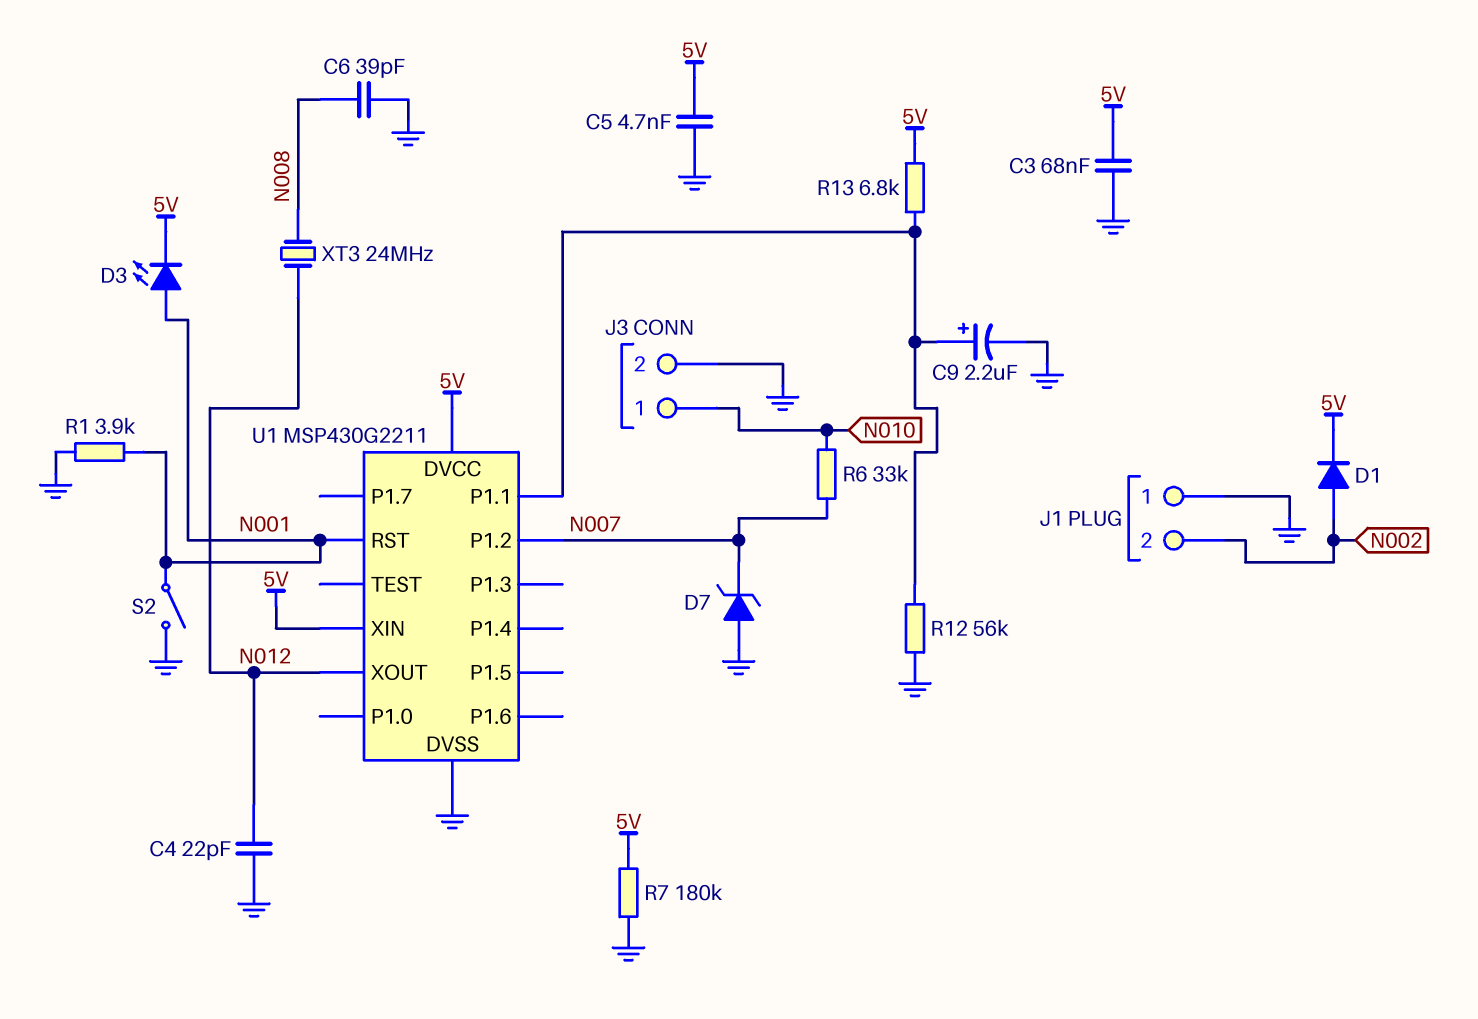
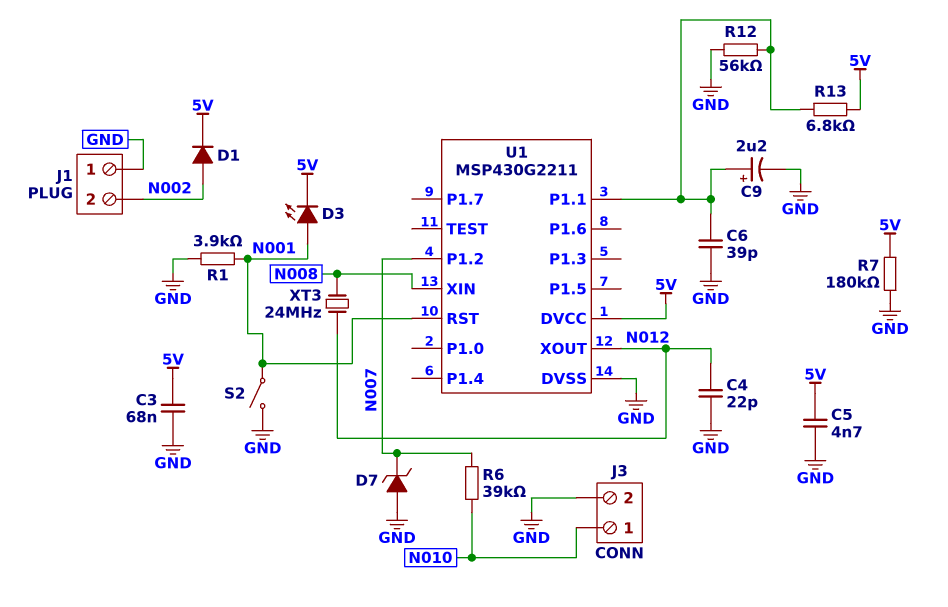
C6: 39pF (GND, N008) -> 39pF (GND, U1/P1.1)
R6: 33k (N007, N010) -> 39k (N007, N010)
U1 pin XIN: 5V -> N008

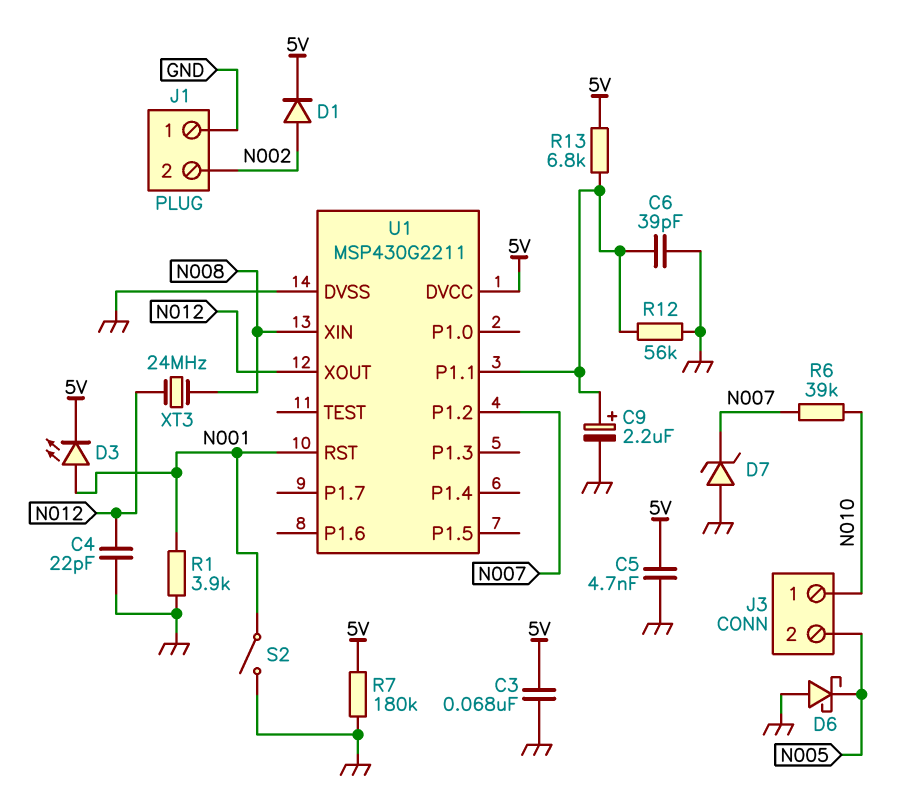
D6: none -> schottky (A GND, K N005)
J3 pin 2: GND -> N005

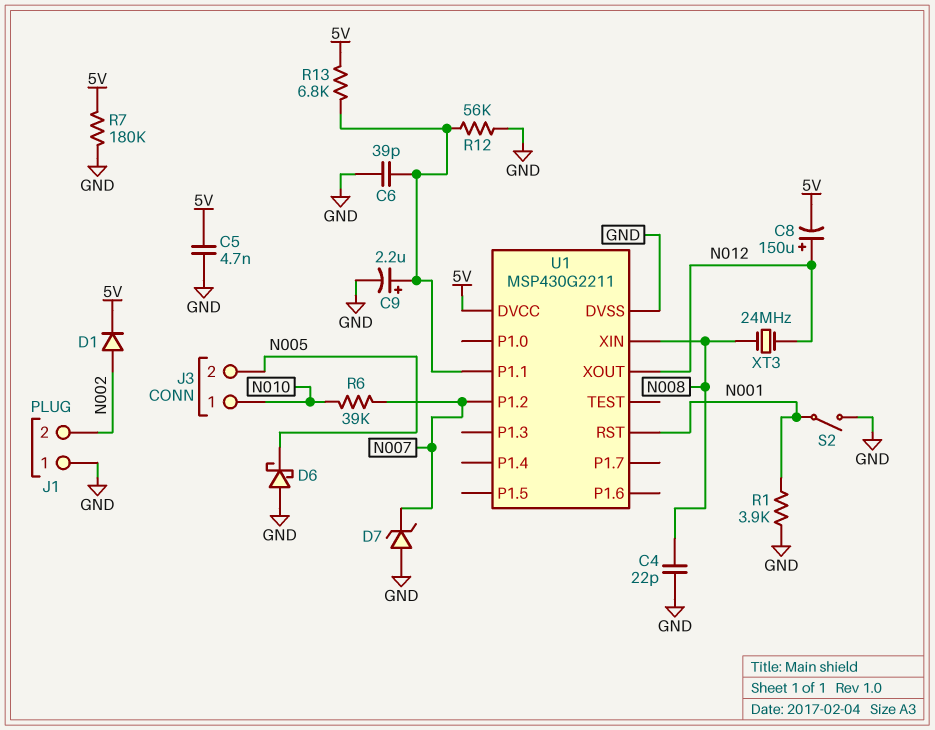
C3: 68nF (5V, GND) -> none
C4: 22pF (GND, N012) -> 22pF (GND, N008)
C8: none -> 150uF (plus N012, minus 5V)
D3: LED (A N001, K 5V) -> none

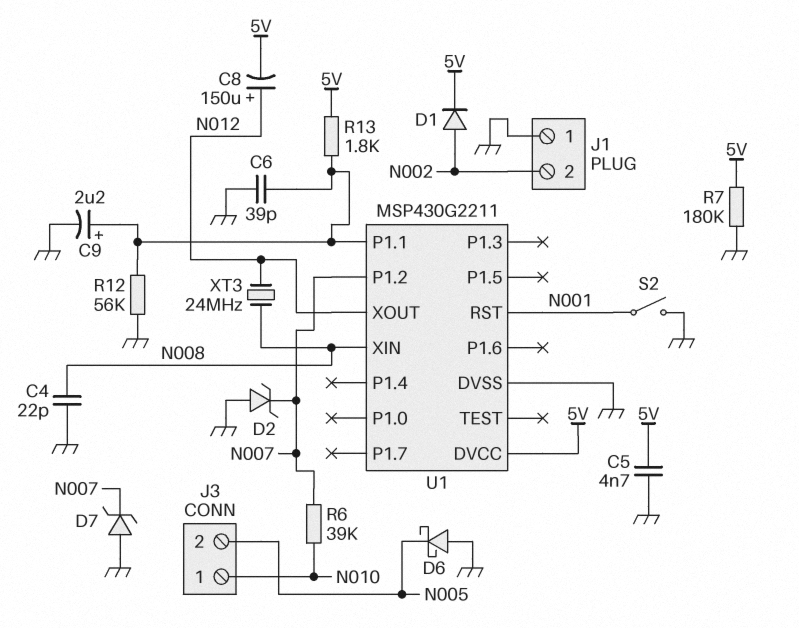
D2: none -> zener (A GND, K N007)
R1: 3.9k (GND, N001) -> none
R13: 6.8k (5V, U1/P1.1) -> 1.8k (5V, U1/P1.1)

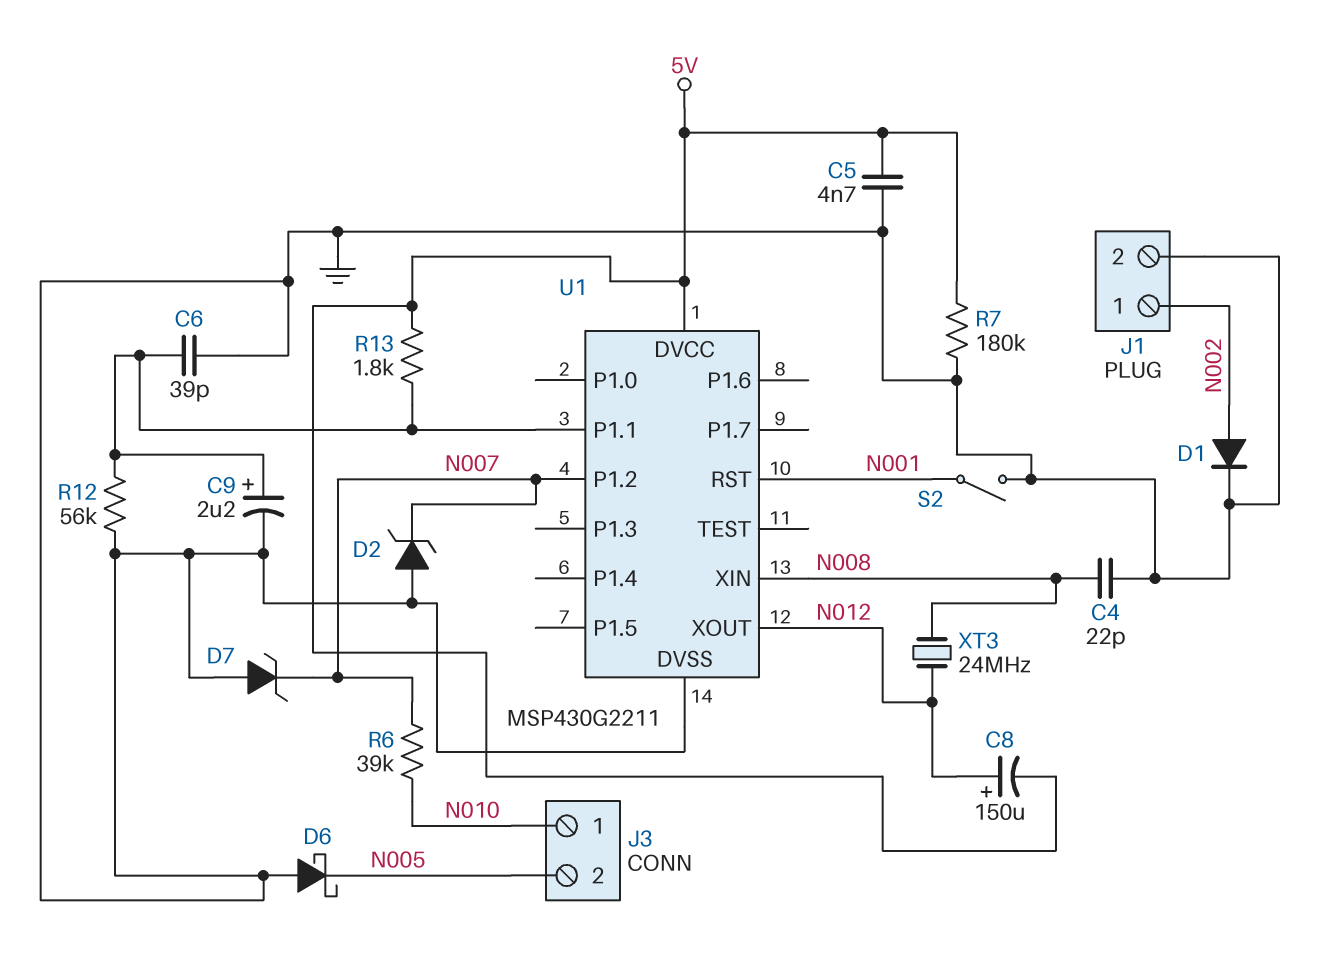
D1: diode (A N002, K 5V) -> diode (A N002, K GND)
J1 pin 1: GND -> N002
J1 pin 2: N002 -> GND

